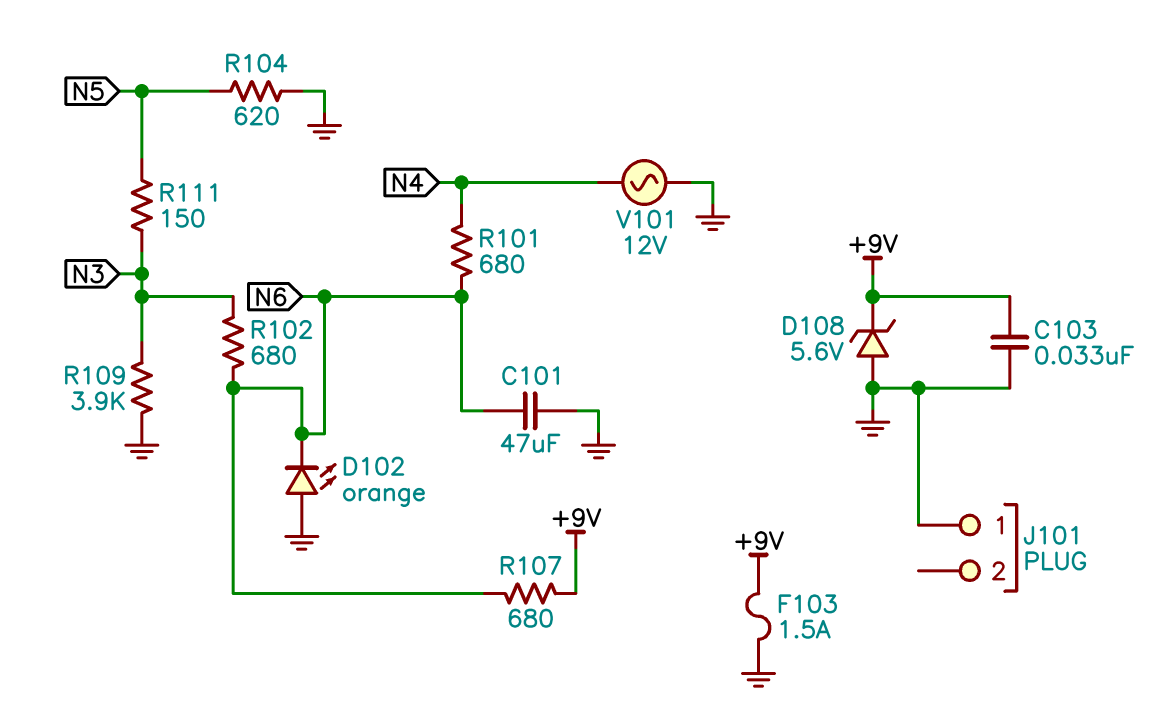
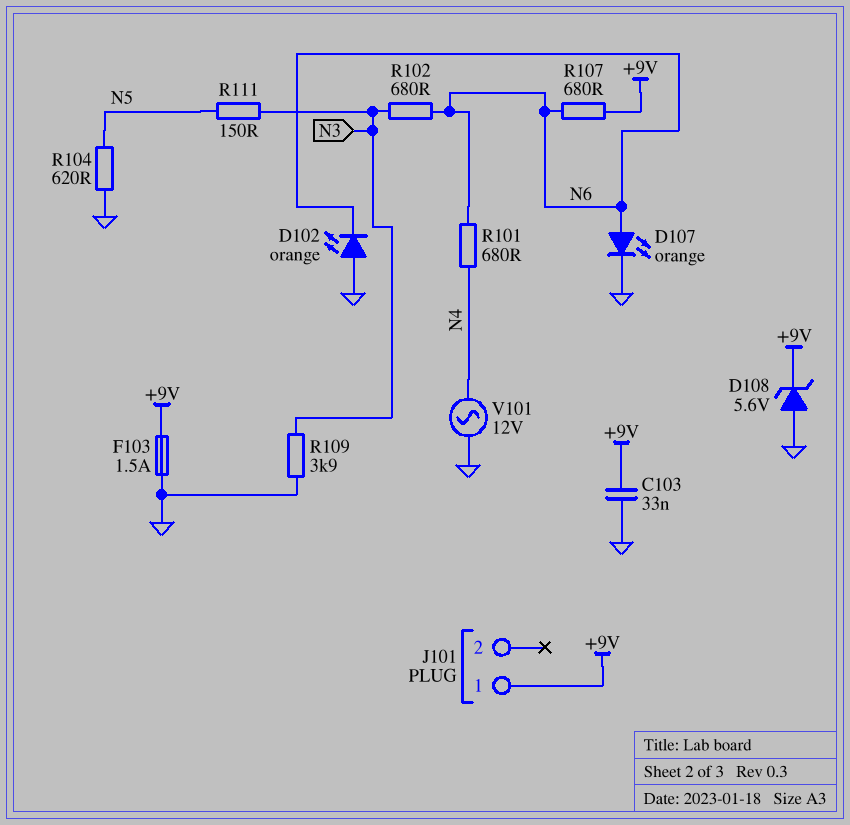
C101: 47uF (GND, N6) -> none
D107: none -> LED orange (A N6, K GND)
J101 pin 1: GND -> +9V

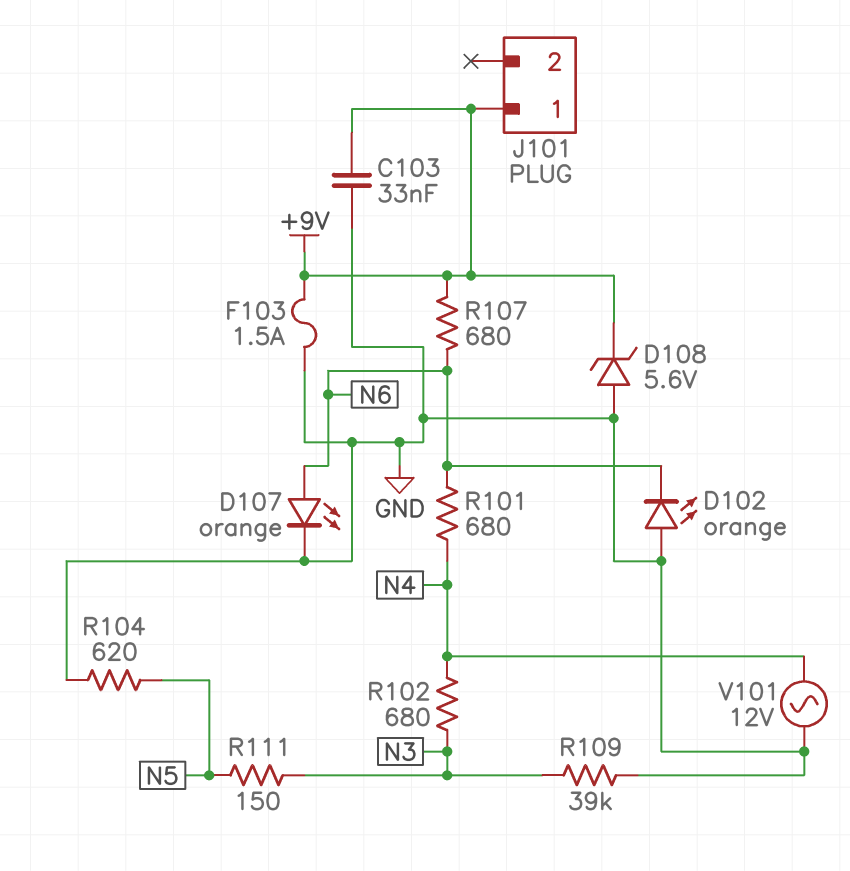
R102: 680 (N3, N6) -> 680 (N3, N4)
R109: 3.9k (GND, N3) -> 39k (GND, N3)

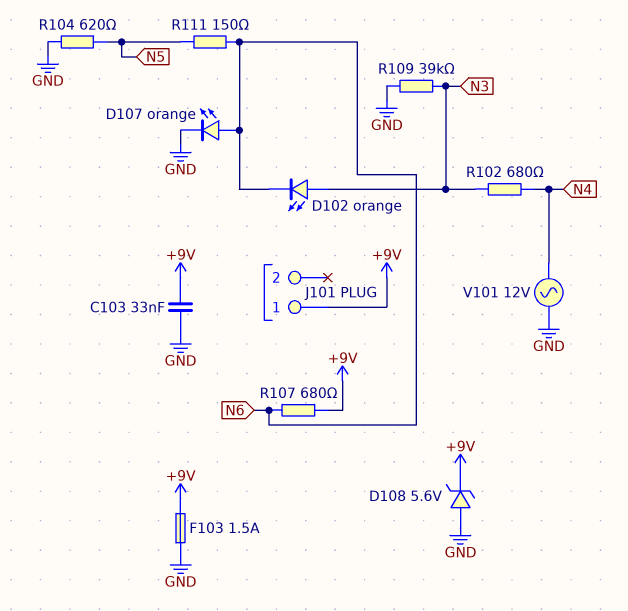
D102: LED orange (A GND, K N6) -> LED orange (A N3, K N6)
R101: 680 (N4, N6) -> none
R111: 150 (N3, N5) -> 150 (N5, N6)

